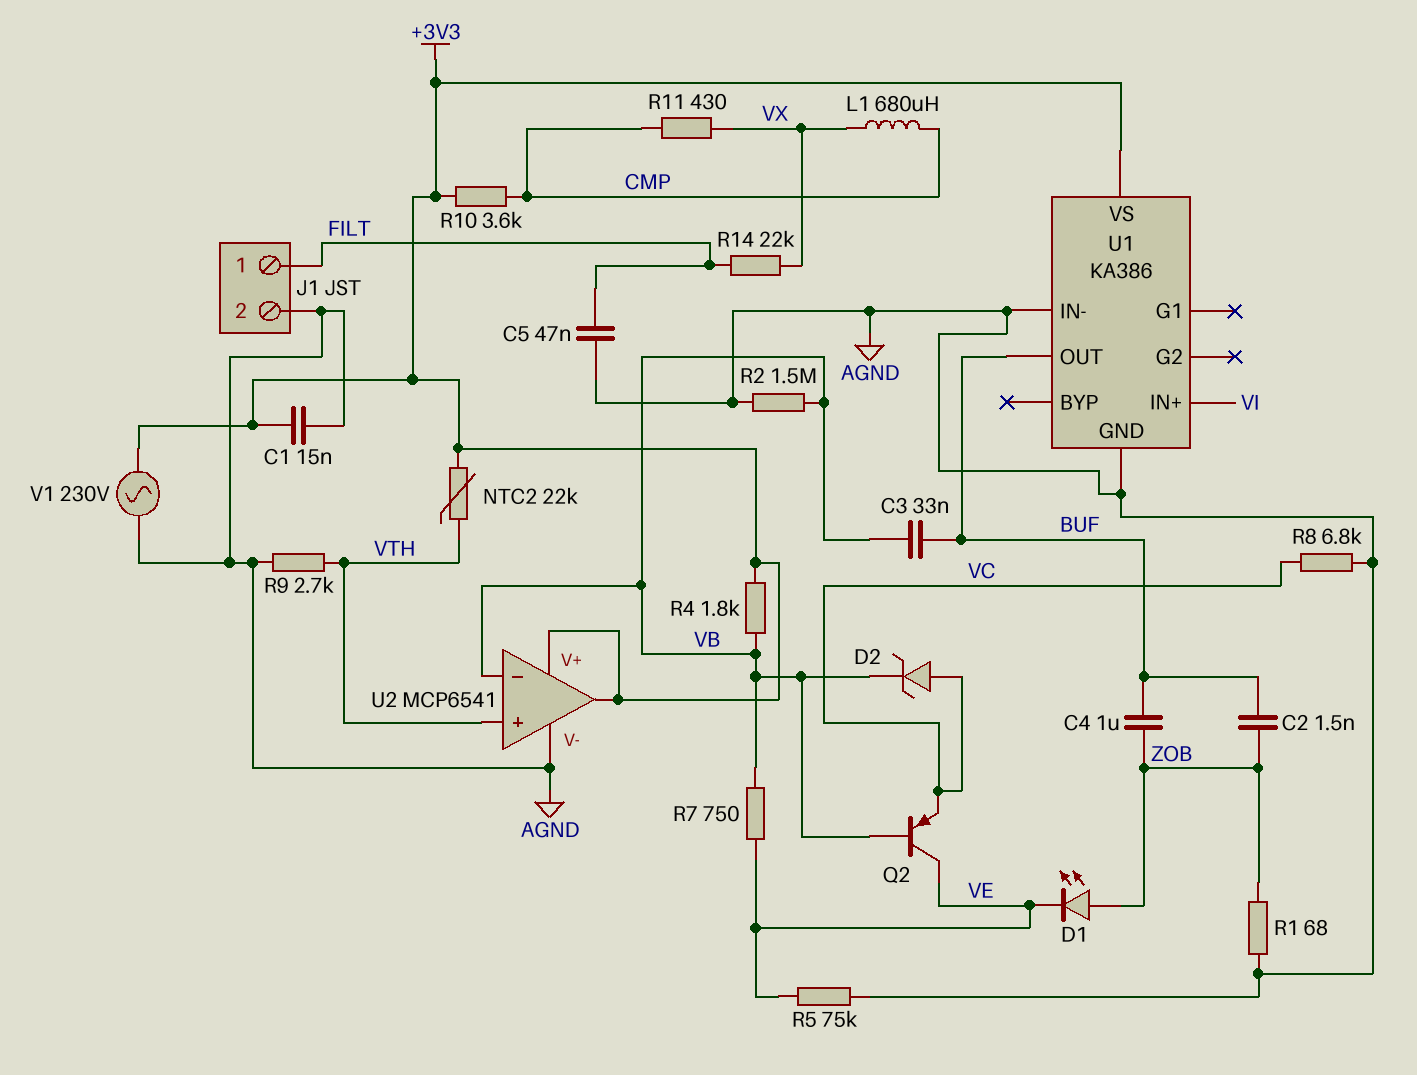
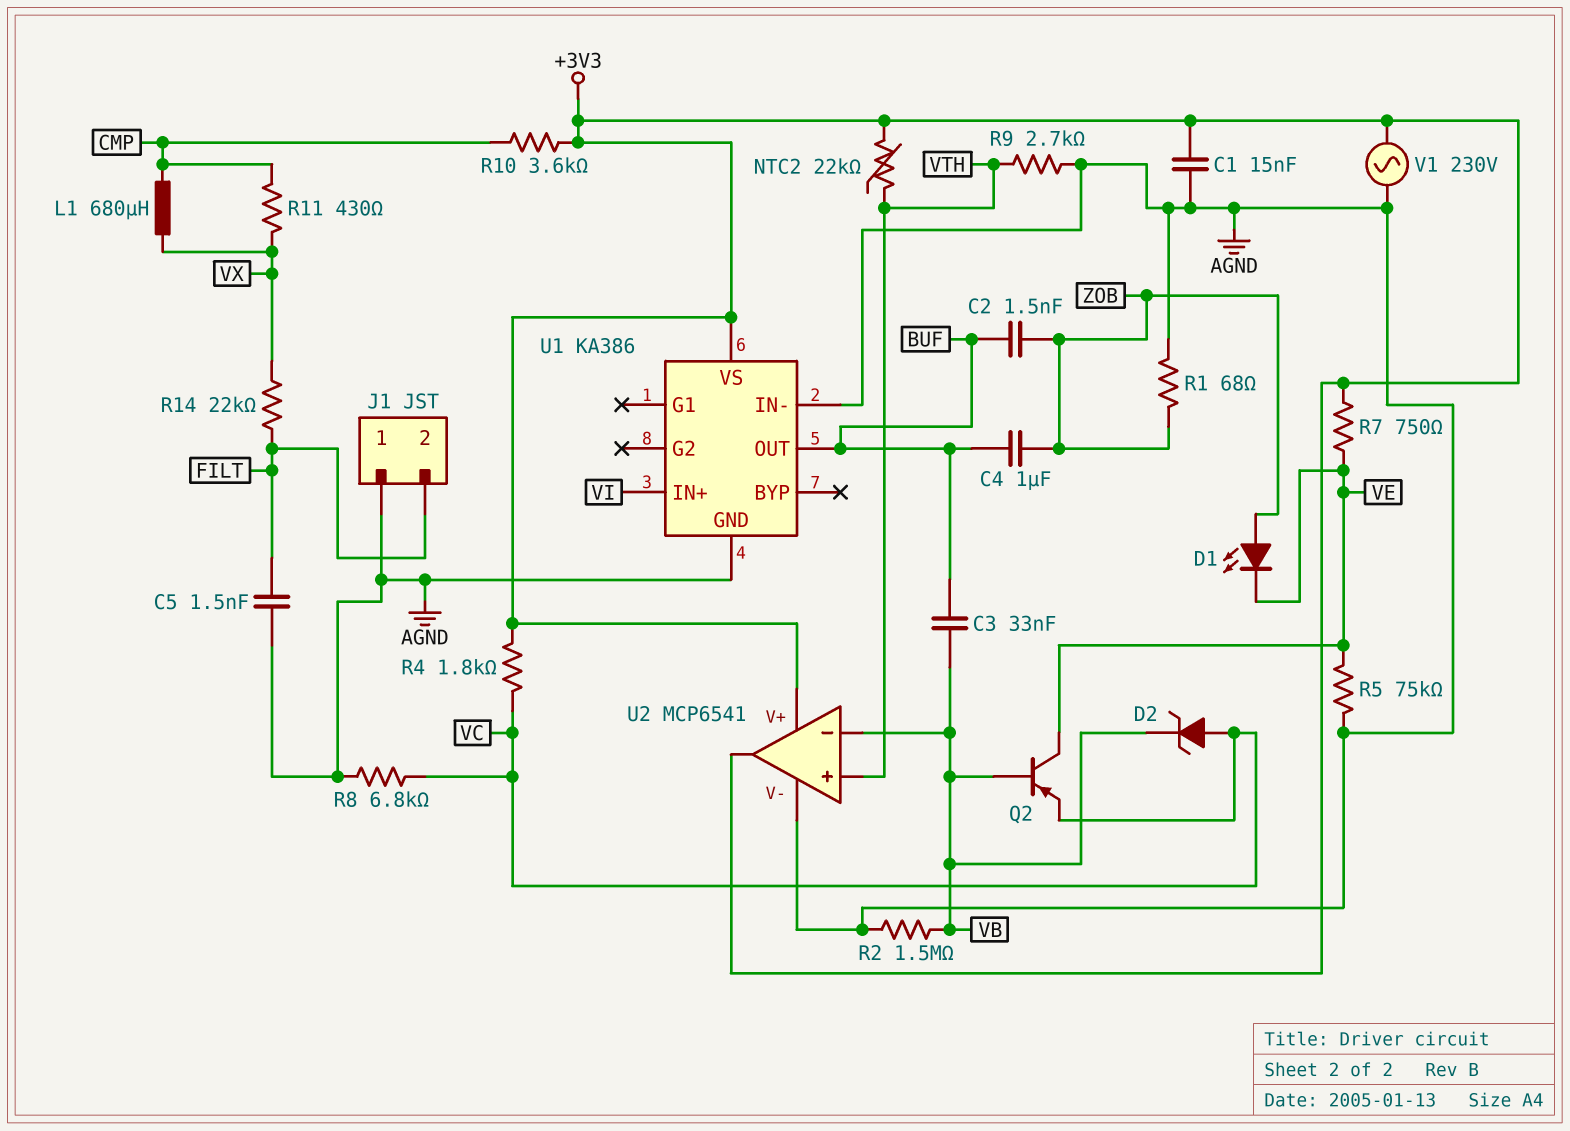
C5: 47nF (AGND, FILT) -> 1.5nF (AGND, FILT)
J1 pin 1: FILT -> AGND
J1 pin 2: AGND -> FILT
R4: 1.8k (+3V3, VB) -> 1.8k (+3V3, VC)
R7: 750 (VB, VE) -> 750 (+3V3, VE)

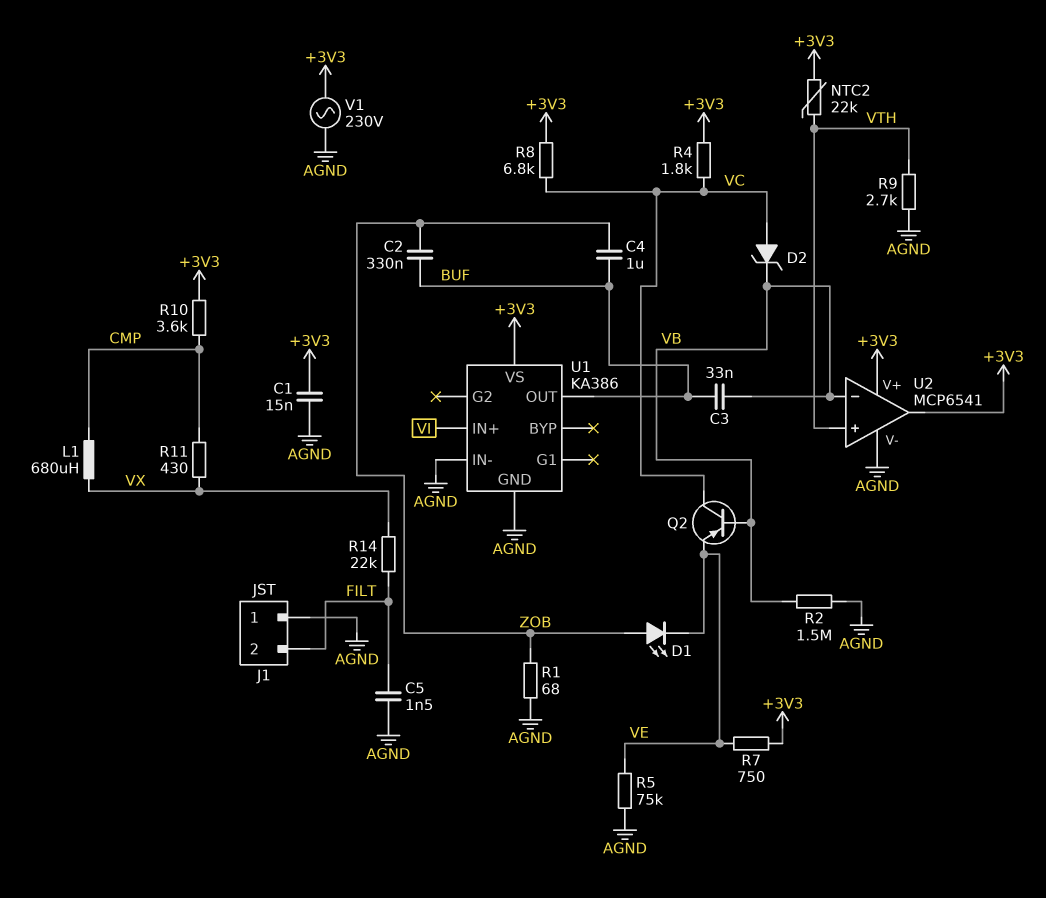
C2: 1.5nF (BUF, ZOB) -> 330nF (BUF, ZOB)
Q2: PNP (B VB, C VE, E VC) -> PNP (B VB, C VC, E VE)
R8: 6.8k (AGND, VC) -> 6.8k (+3V3, VC)

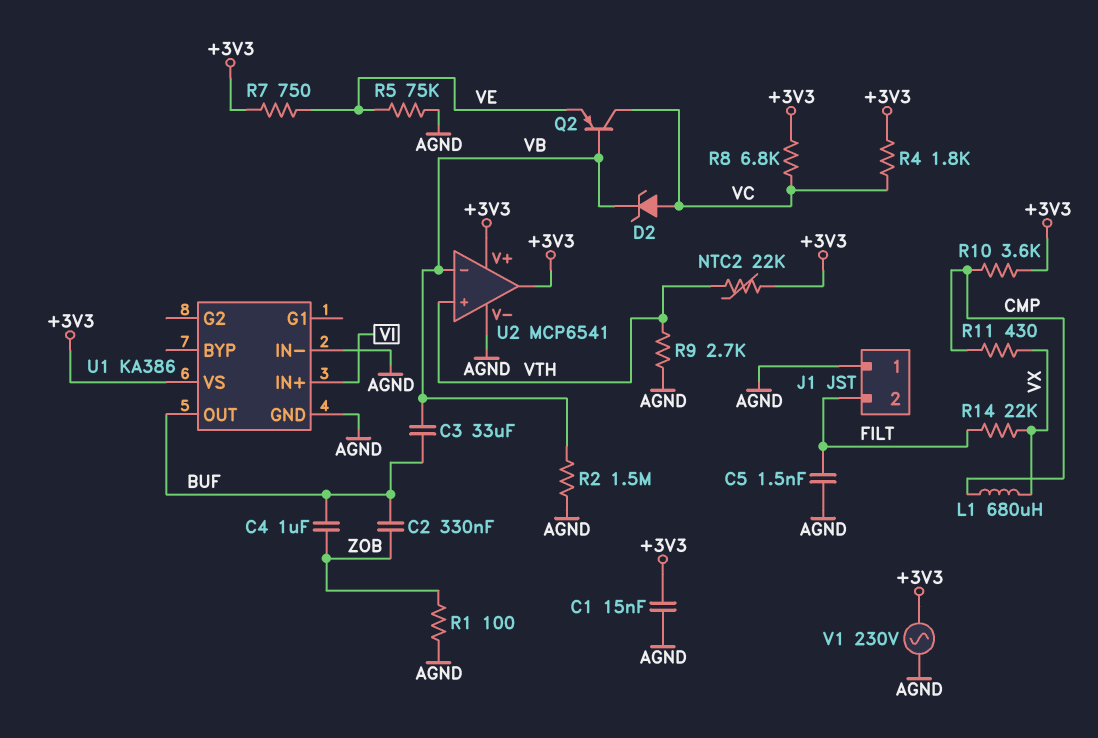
C3: 33nF (BUF, VB) -> 33uF (BUF, VB)
D1: LED (A ZOB, K VE) -> none
R1: 68 (AGND, ZOB) -> 100 (AGND, ZOB)

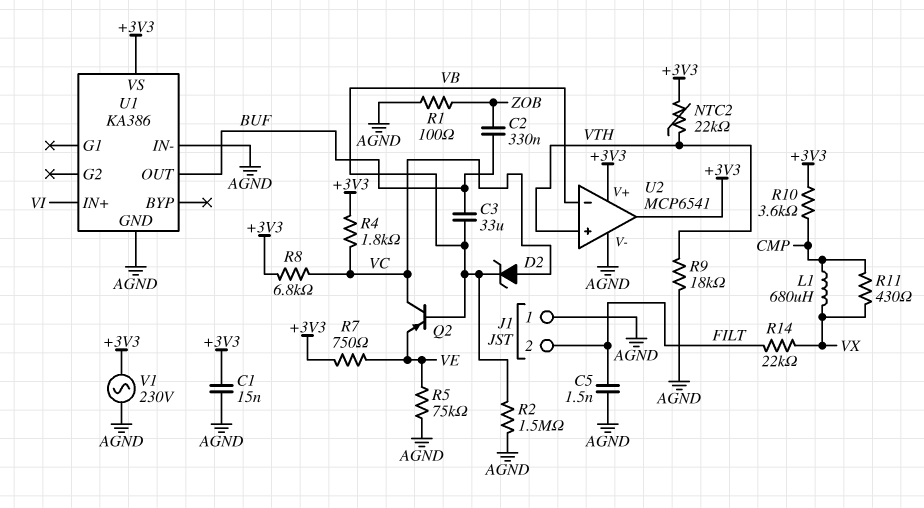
C4: 1uF (BUF, ZOB) -> none
R9: 2.7k (AGND, VTH) -> 18k (AGND, VTH)

